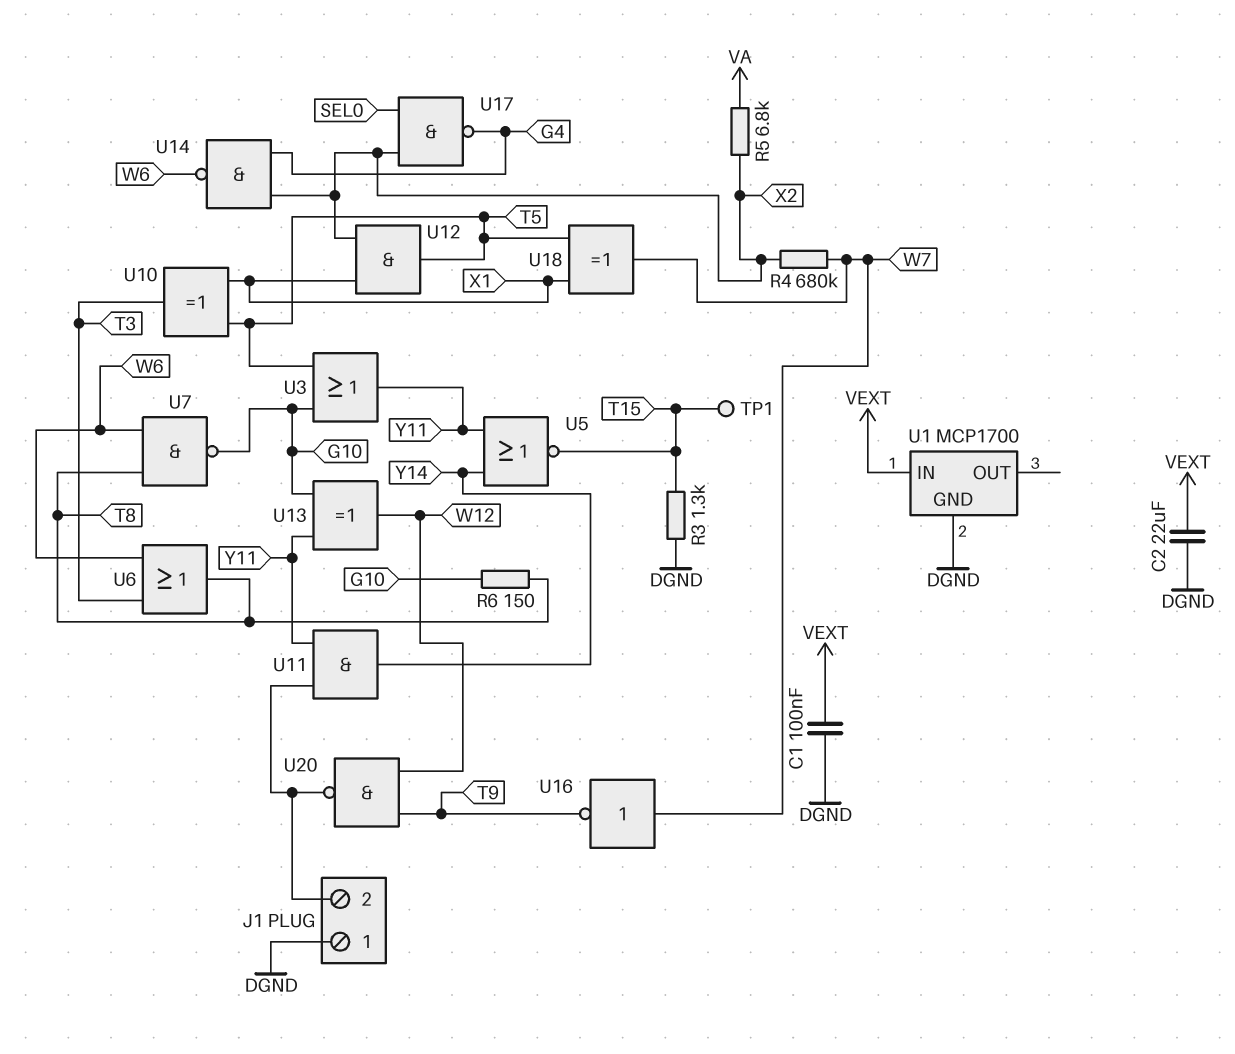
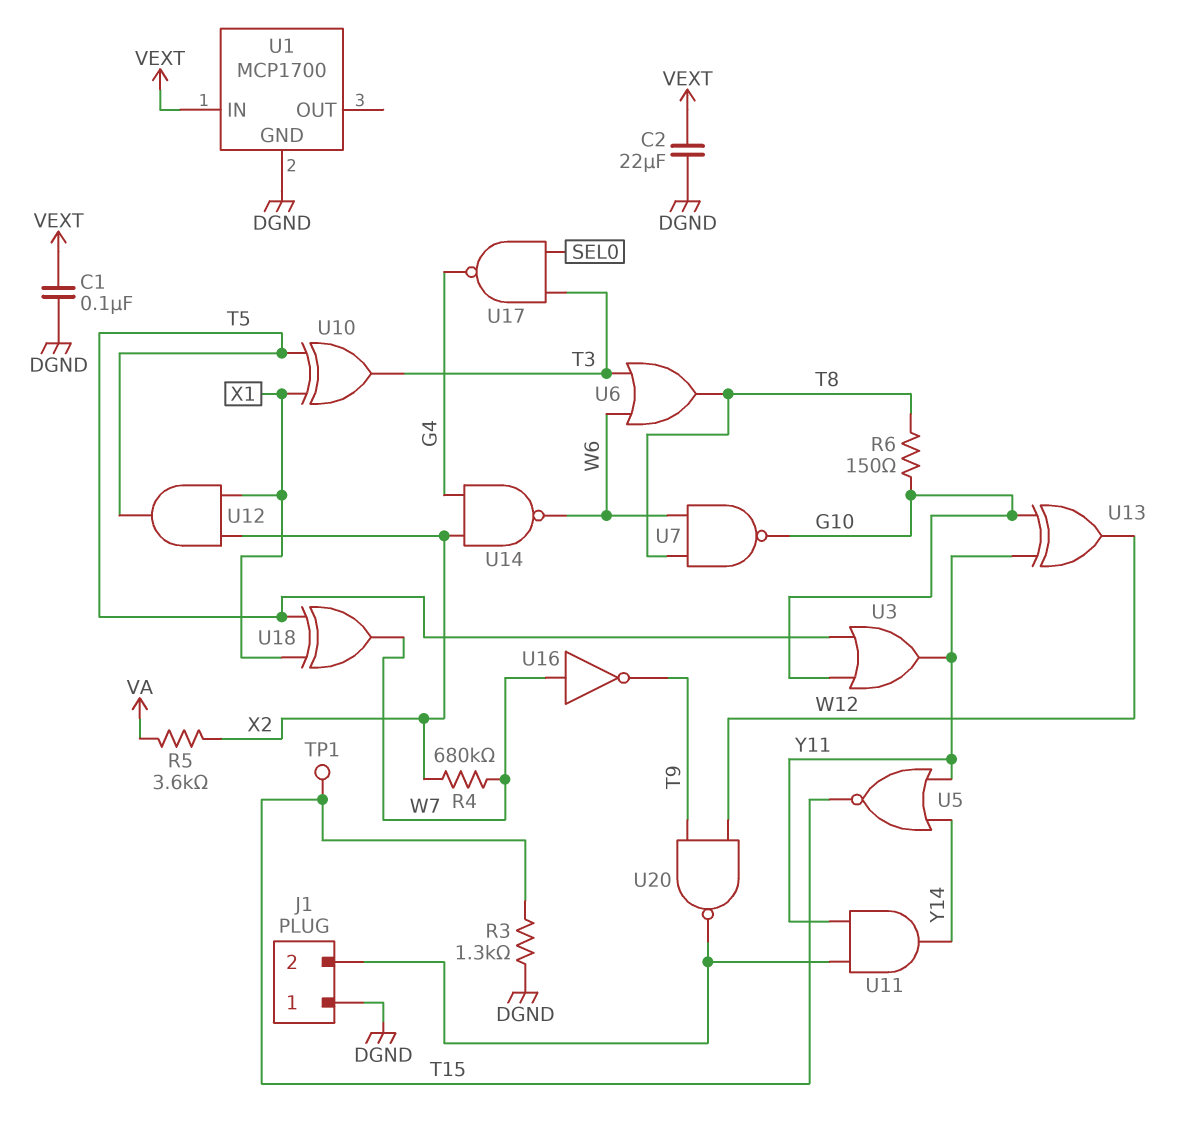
R5: 6.8k (VA, X2) -> 3.6k (VA, X2)
U17: NAND (in SEL0, in X2, out G4) -> NAND (in SEL0, in T3, out G4)

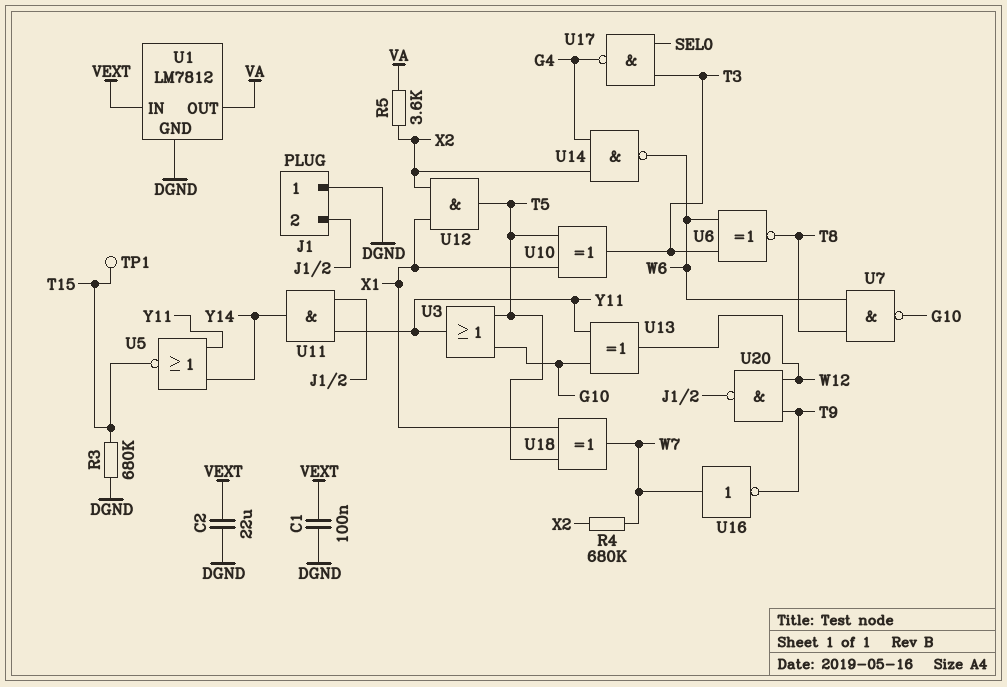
R3: 1.3k (DGND, T15) -> 680k (DGND, T15)
R6: 150 (G10, T8) -> none
U1: MCP1700 -> LM7812
U1 pin OUT: none -> VA
U6: OR (in T3, in W6, out T8) -> XNOR (in T3, in W6, out T8)

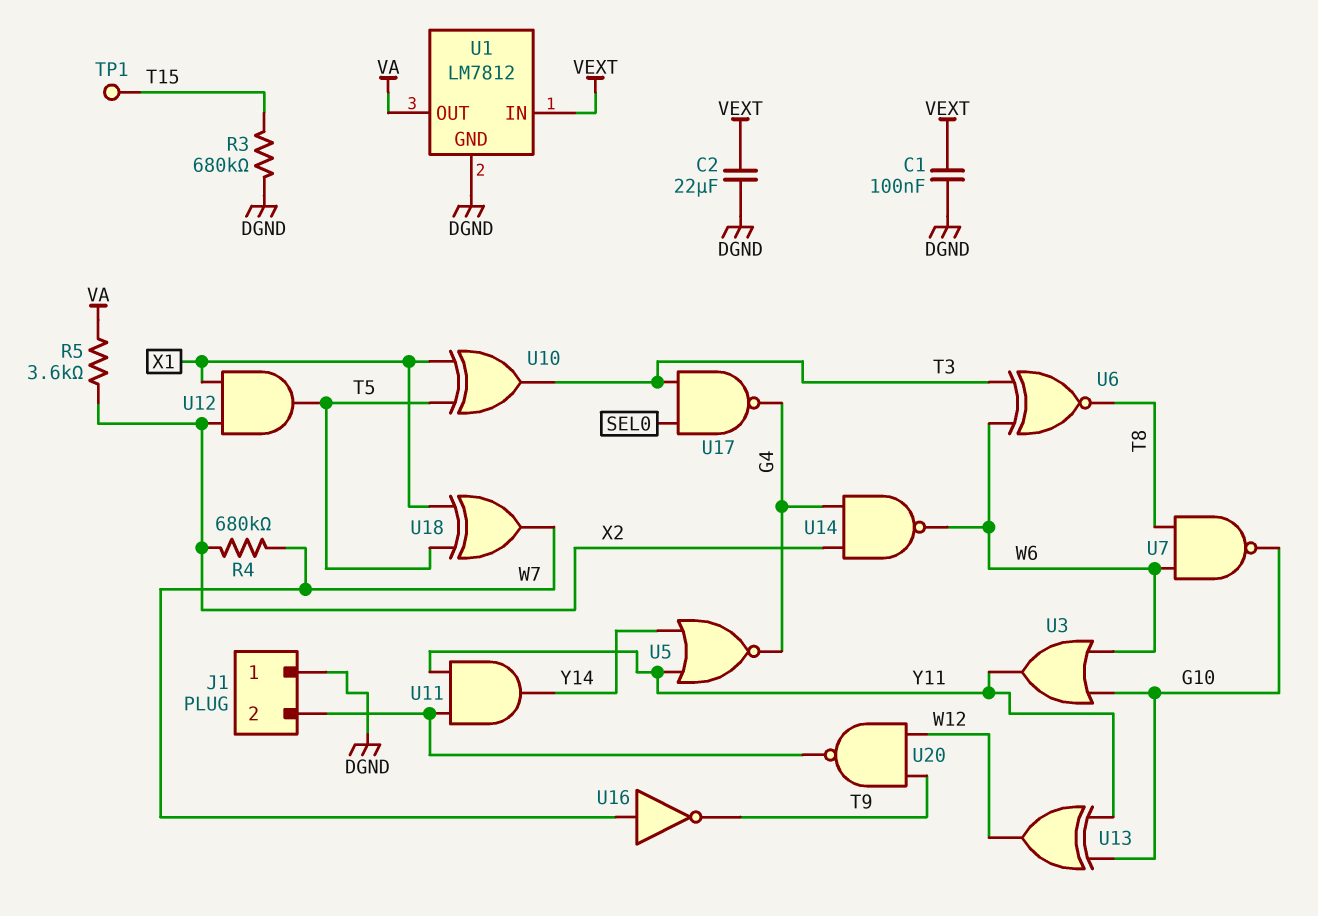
U3: OR (in G10, in T5, out Y11) -> OR (in G10, in W6, out Y11)
U5: NOR (in Y11, in Y14, out T15) -> NOR (in Y11, in Y14, out G4)

